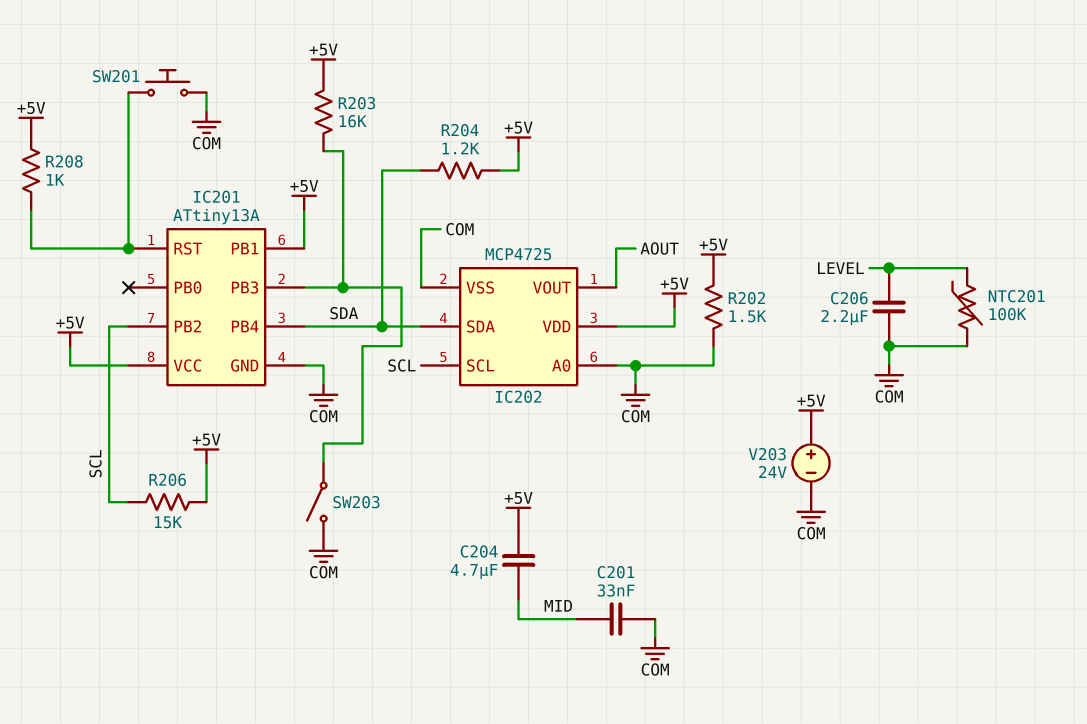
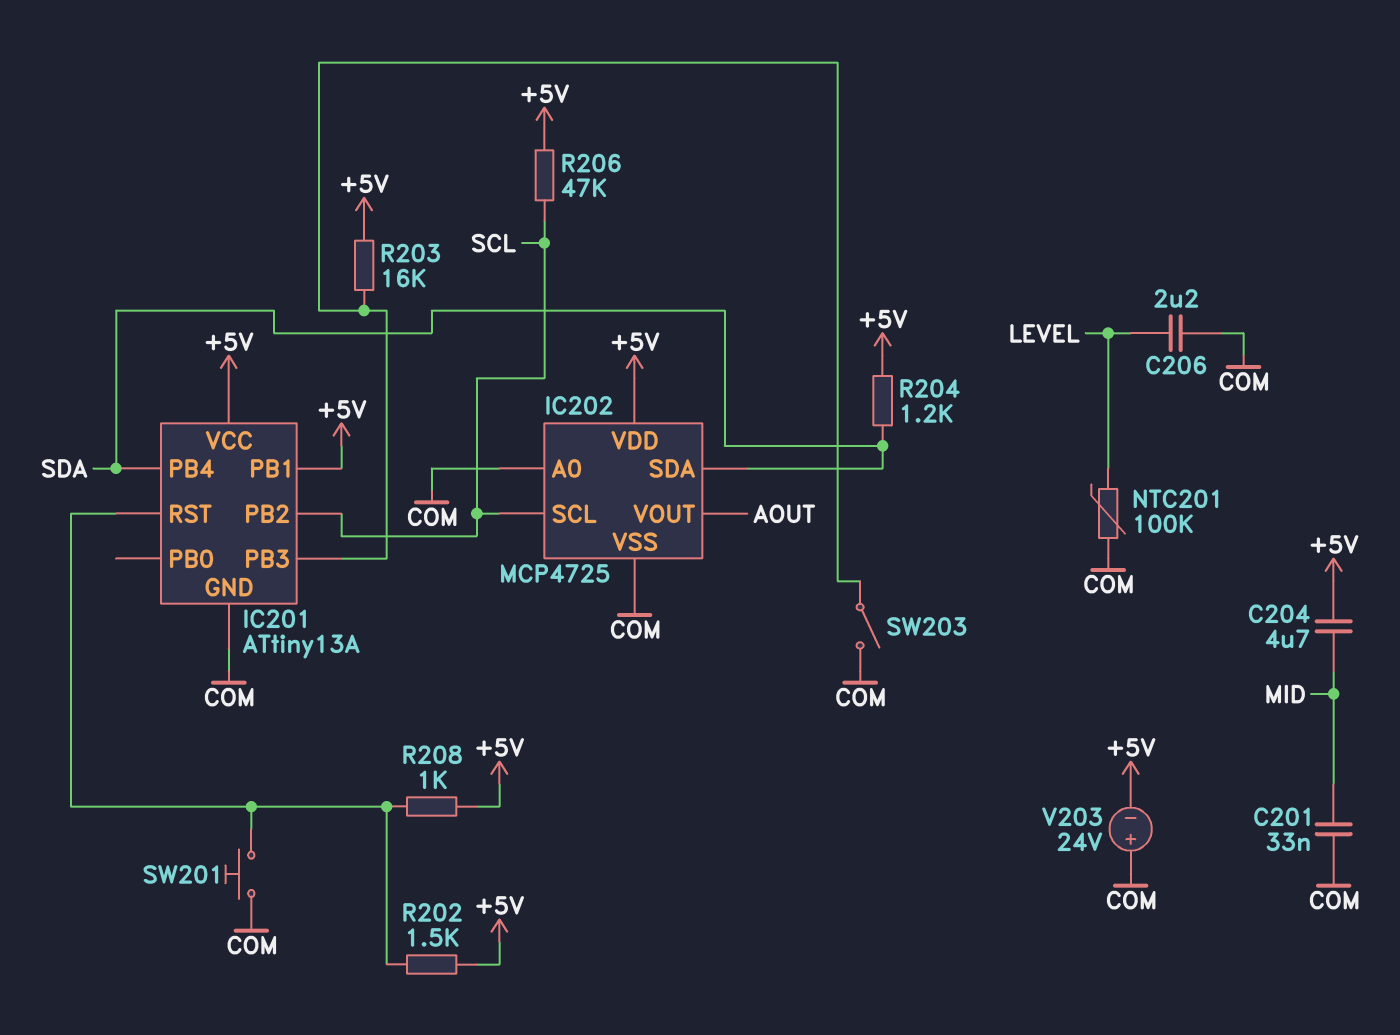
R202: 1.5k (+5V, COM) -> 1.5k (+5V, IC201/RST)
R206: 15k (+5V, SCL) -> 47k (+5V, SCL)
V203: 24V (plus +5V, minus COM) -> 24V (plus COM, minus +5V)

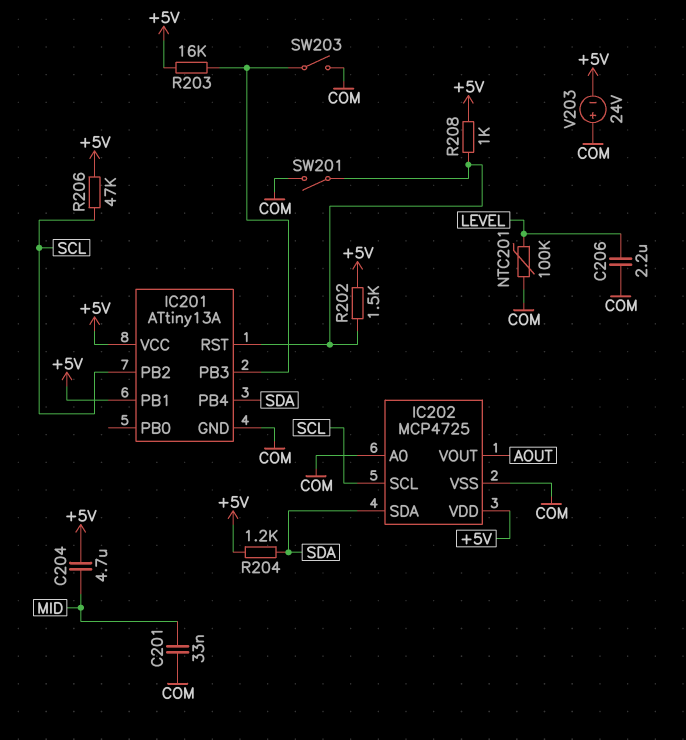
SW201: button (COM, IC201/RST) -> switch (COM, IC201/RST)

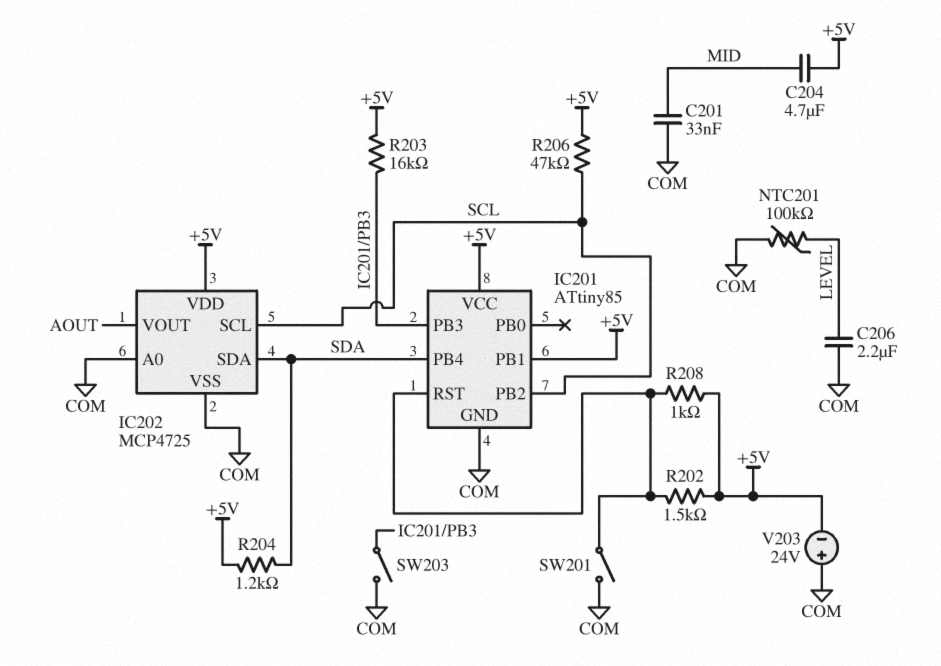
IC201: ATtiny13A -> ATtiny85

